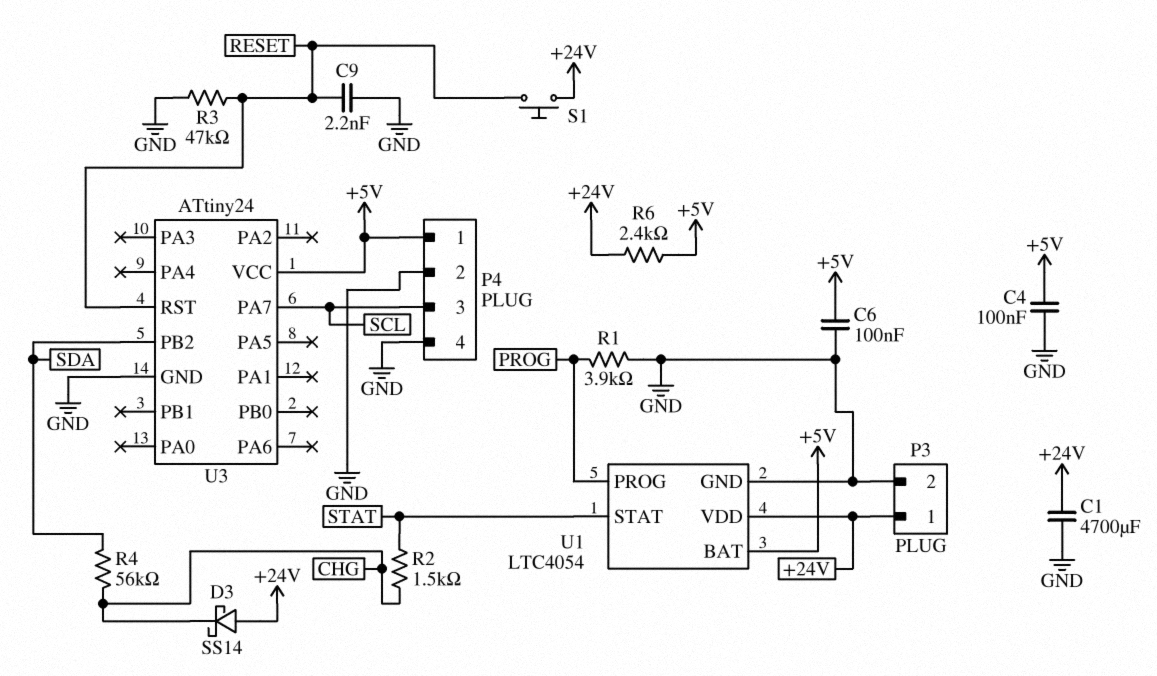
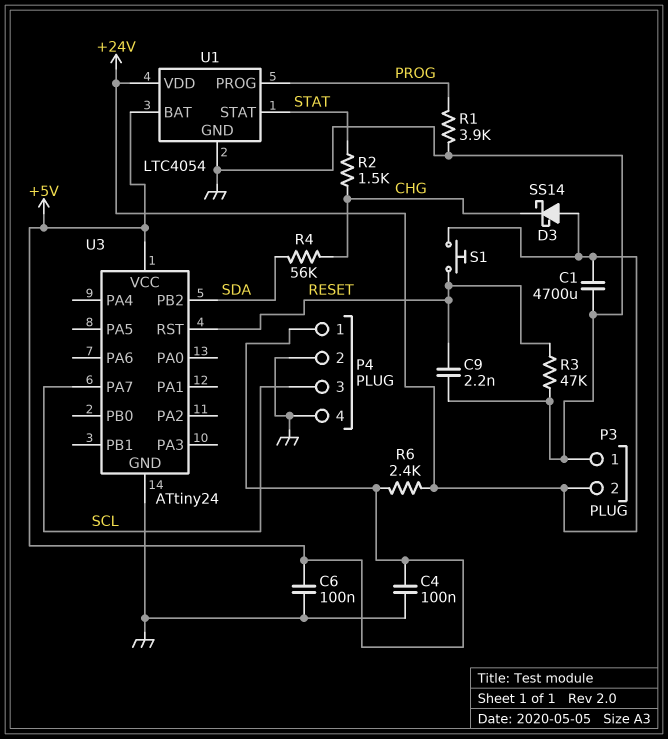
P3 pin 1: +24V -> GND
P3 pin 2: GND -> +24V

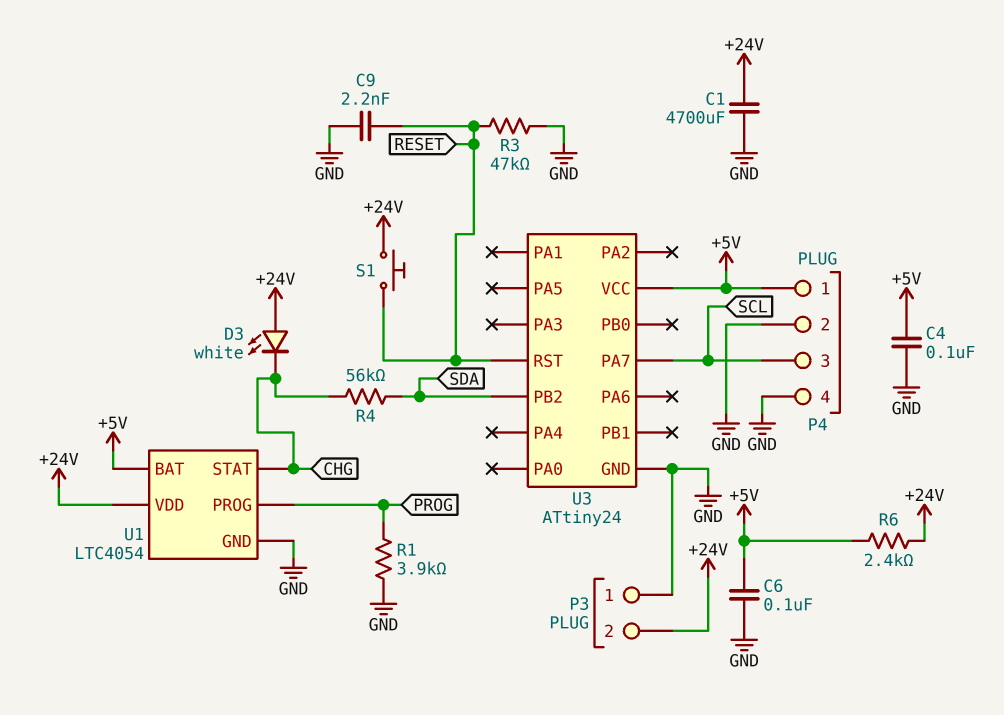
D3: schottky SS14 (A +24V, K CHG) -> LED white (A +24V, K CHG)
R2: 1.5k (CHG, STAT) -> none
U1 pin STAT: STAT -> CHG

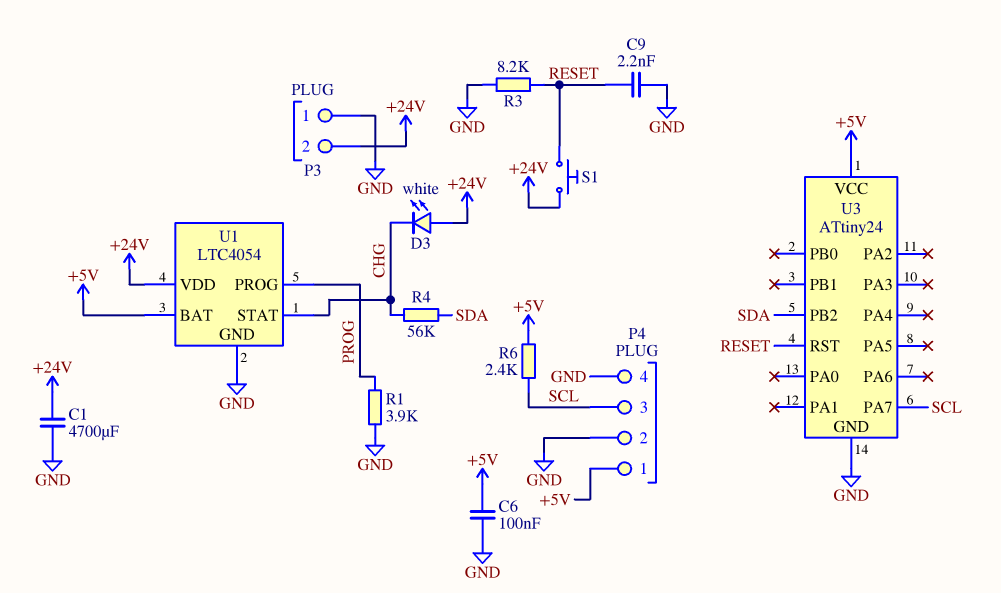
C4: 100nF (+5V, GND) -> none
R3: 47k (GND, RESET) -> 8.2k (GND, RESET)
R6: 2.4k (+5V, +24V) -> 2.4k (+5V, SCL)

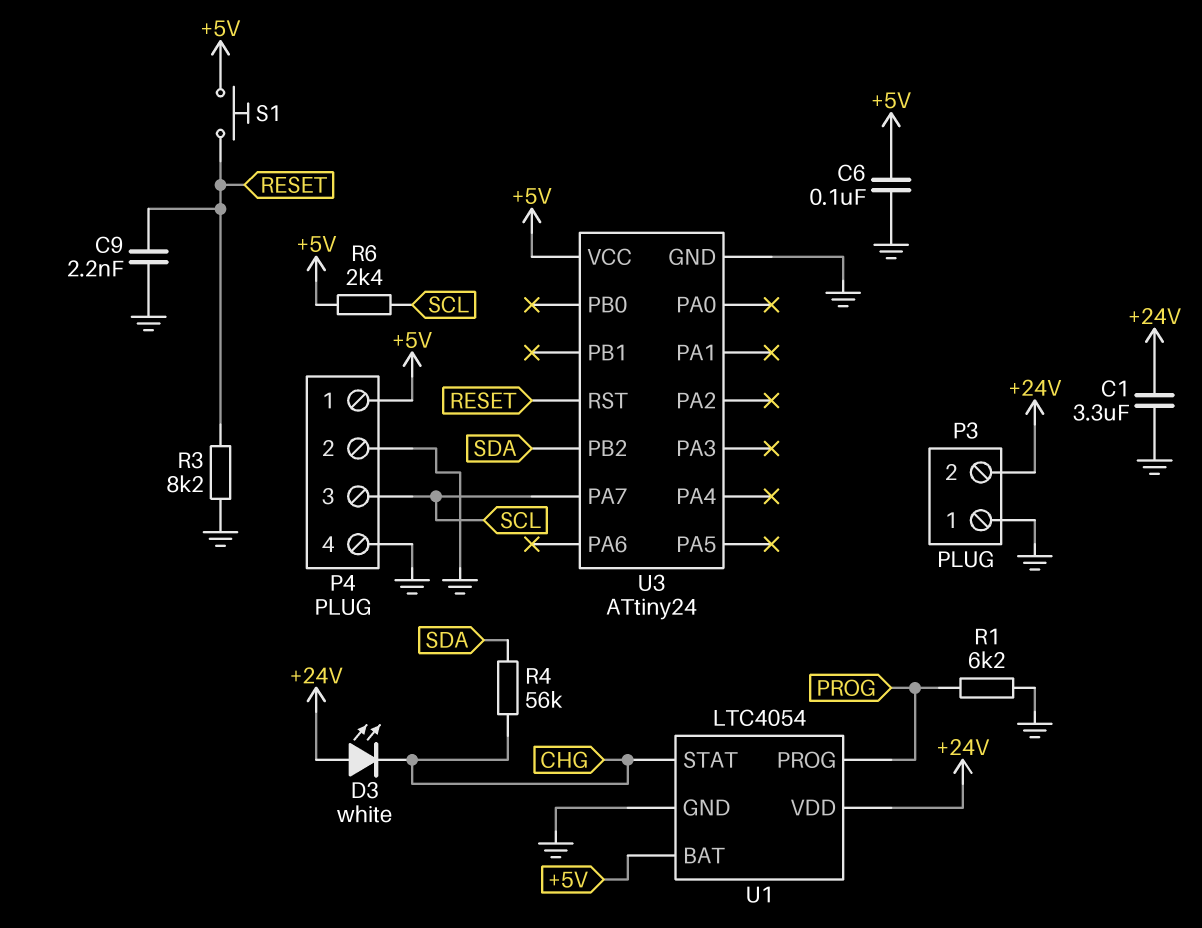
C1: 4700uF (+24V, GND) -> 3.3uF (+24V, GND)
R1: 3.9k (GND, PROG) -> 6.2k (GND, PROG)
S1: button (+24V, RESET) -> button (+5V, RESET)

